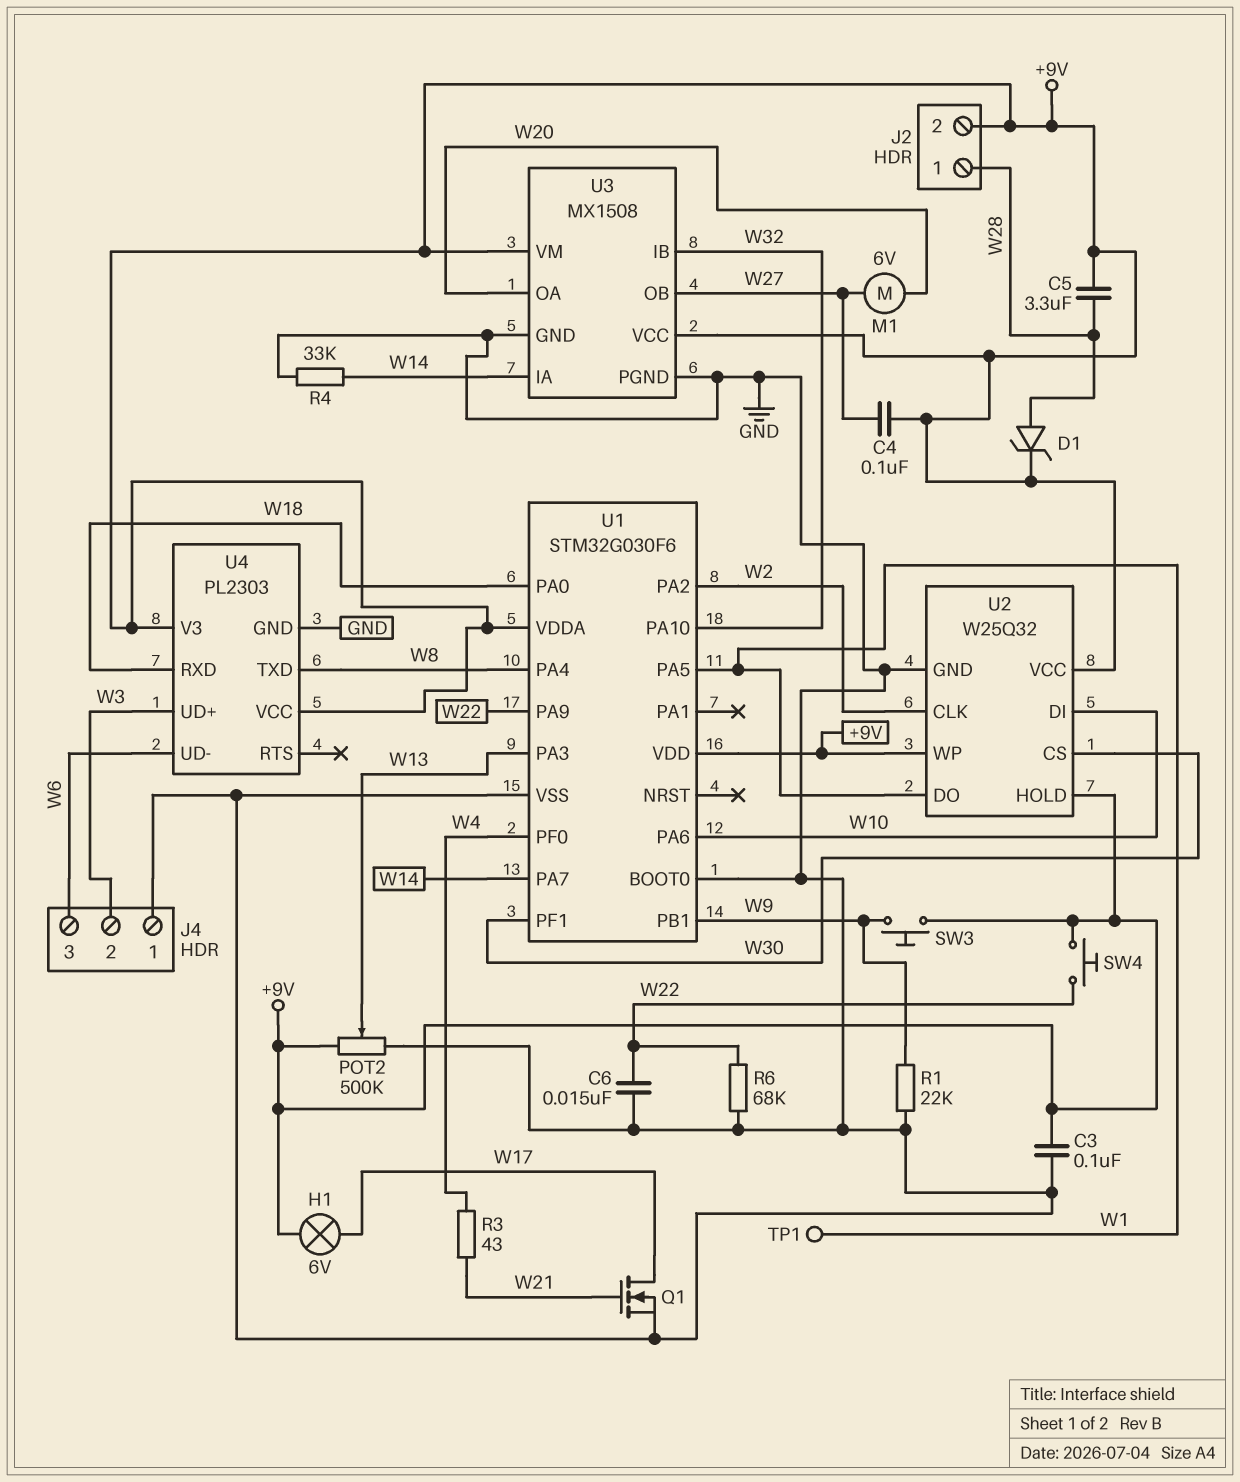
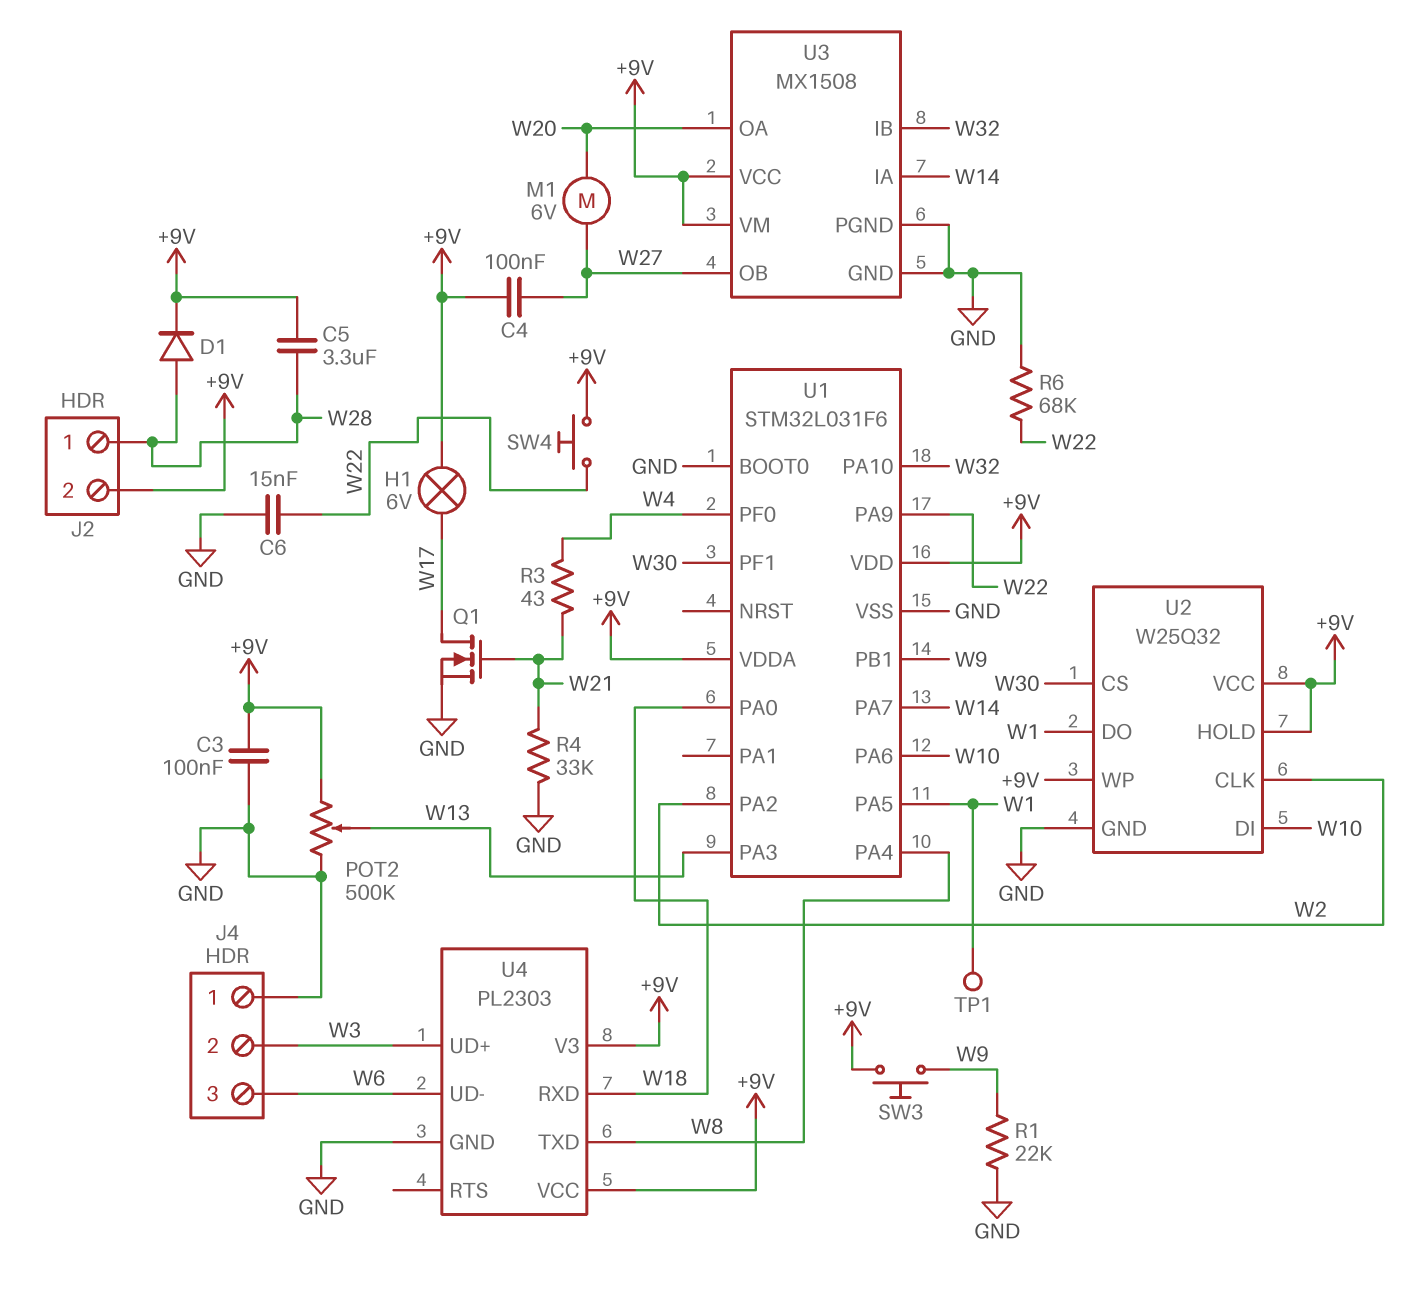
D1: zener (A W28, K +9V) -> diode (A W28, K +9V)
R4: 33k (GND, W14) -> 33k (GND, W21)
U1: STM32G030F6 -> STM32L031F6

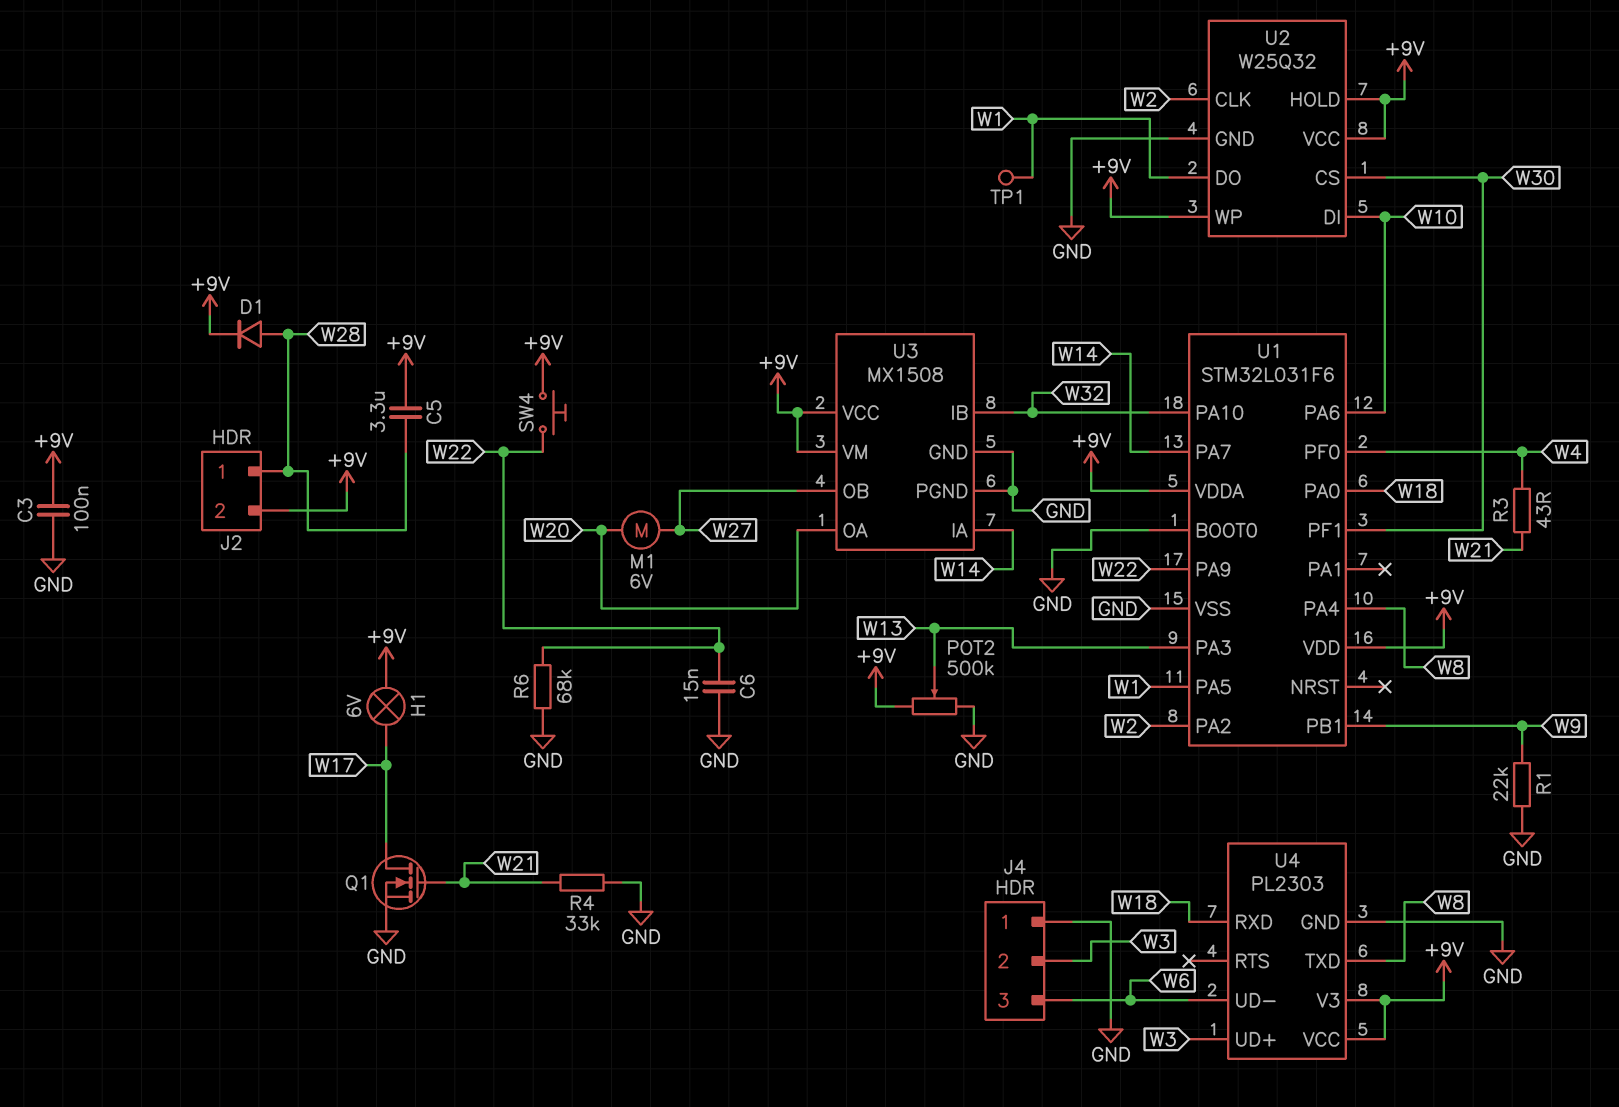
C4: 100nF (+9V, W27) -> none
SW3: button (+9V, W9) -> none

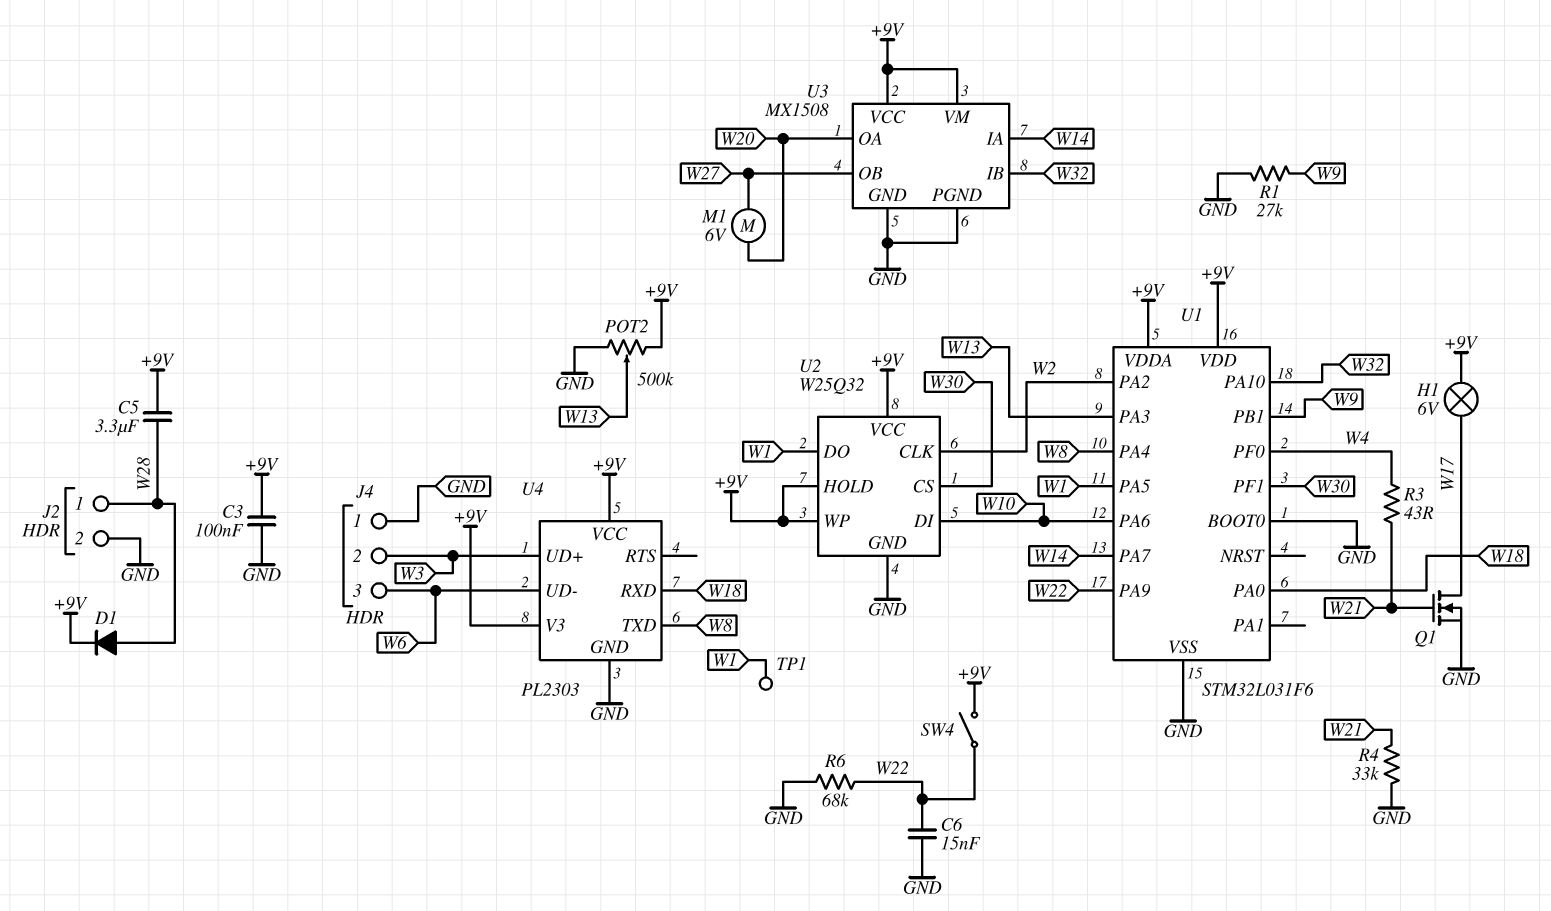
J2 pin 2: +9V -> GND
R1: 22k (GND, W9) -> 27k (GND, W9)
SW4: button (+9V, W22) -> switch (+9V, W22)

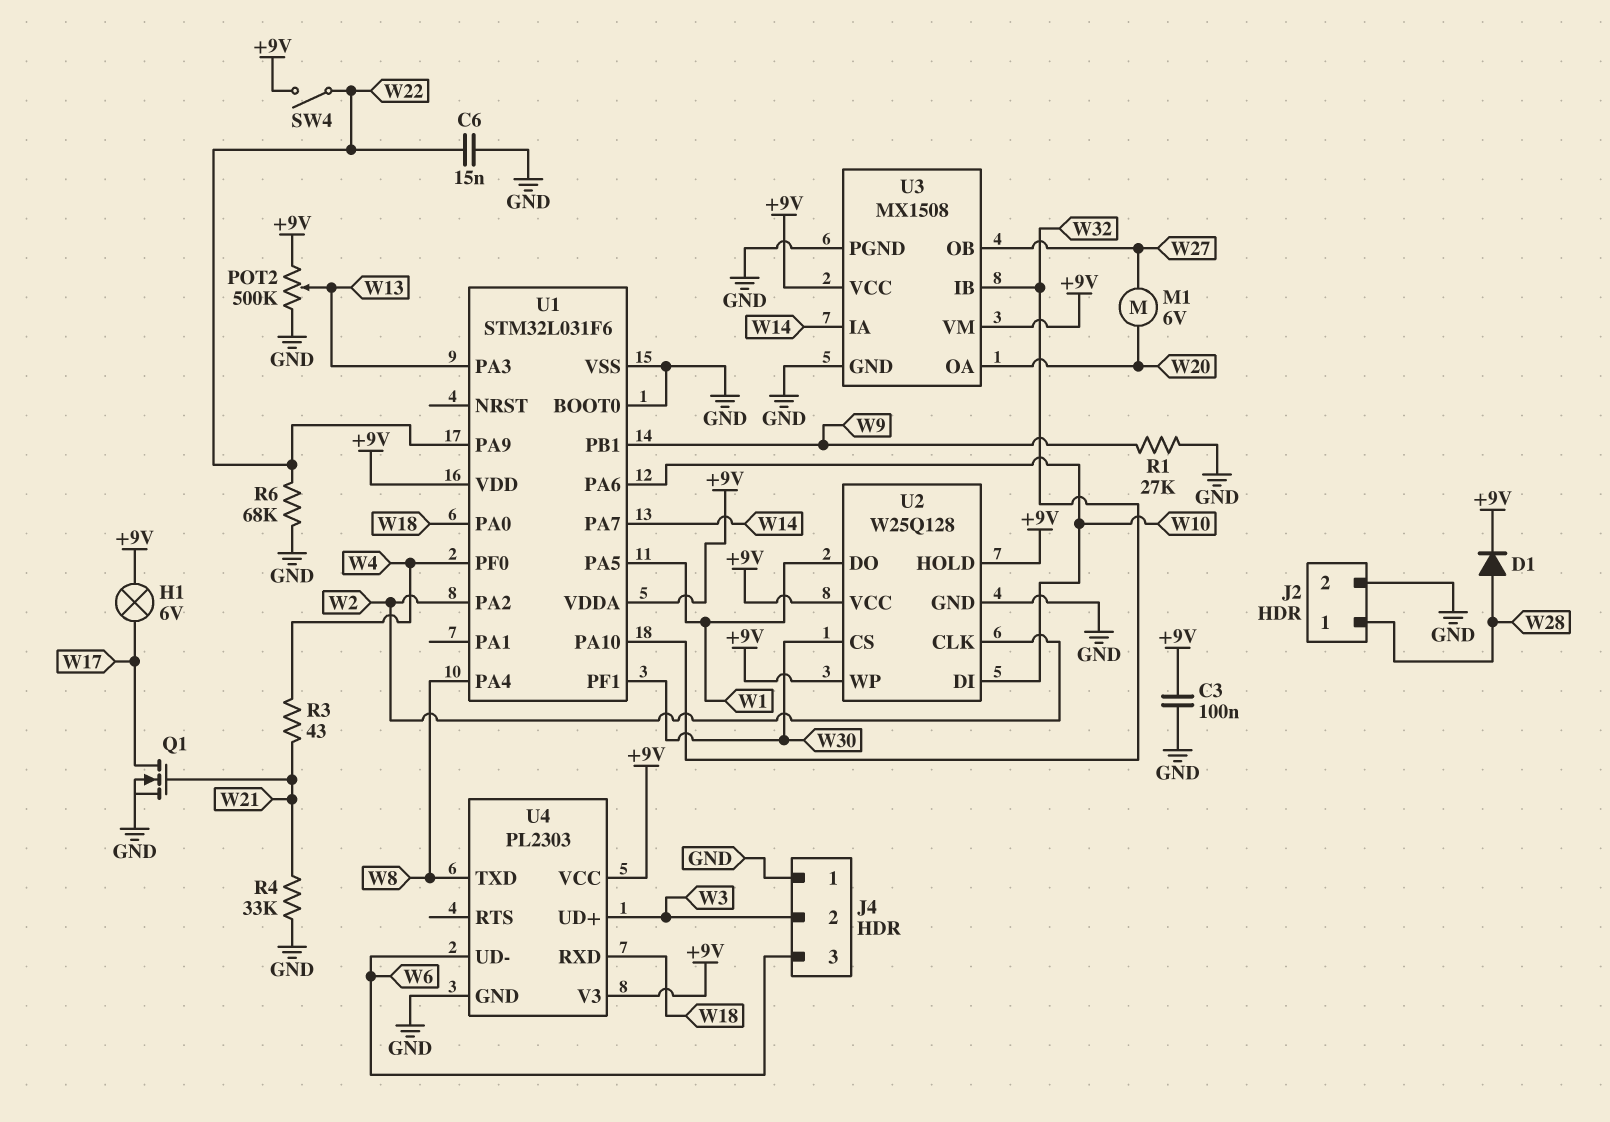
C5: 3.3uF (+9V, W28) -> none
TP1: test point (W1) -> none
U2: W25Q32 -> W25Q128

